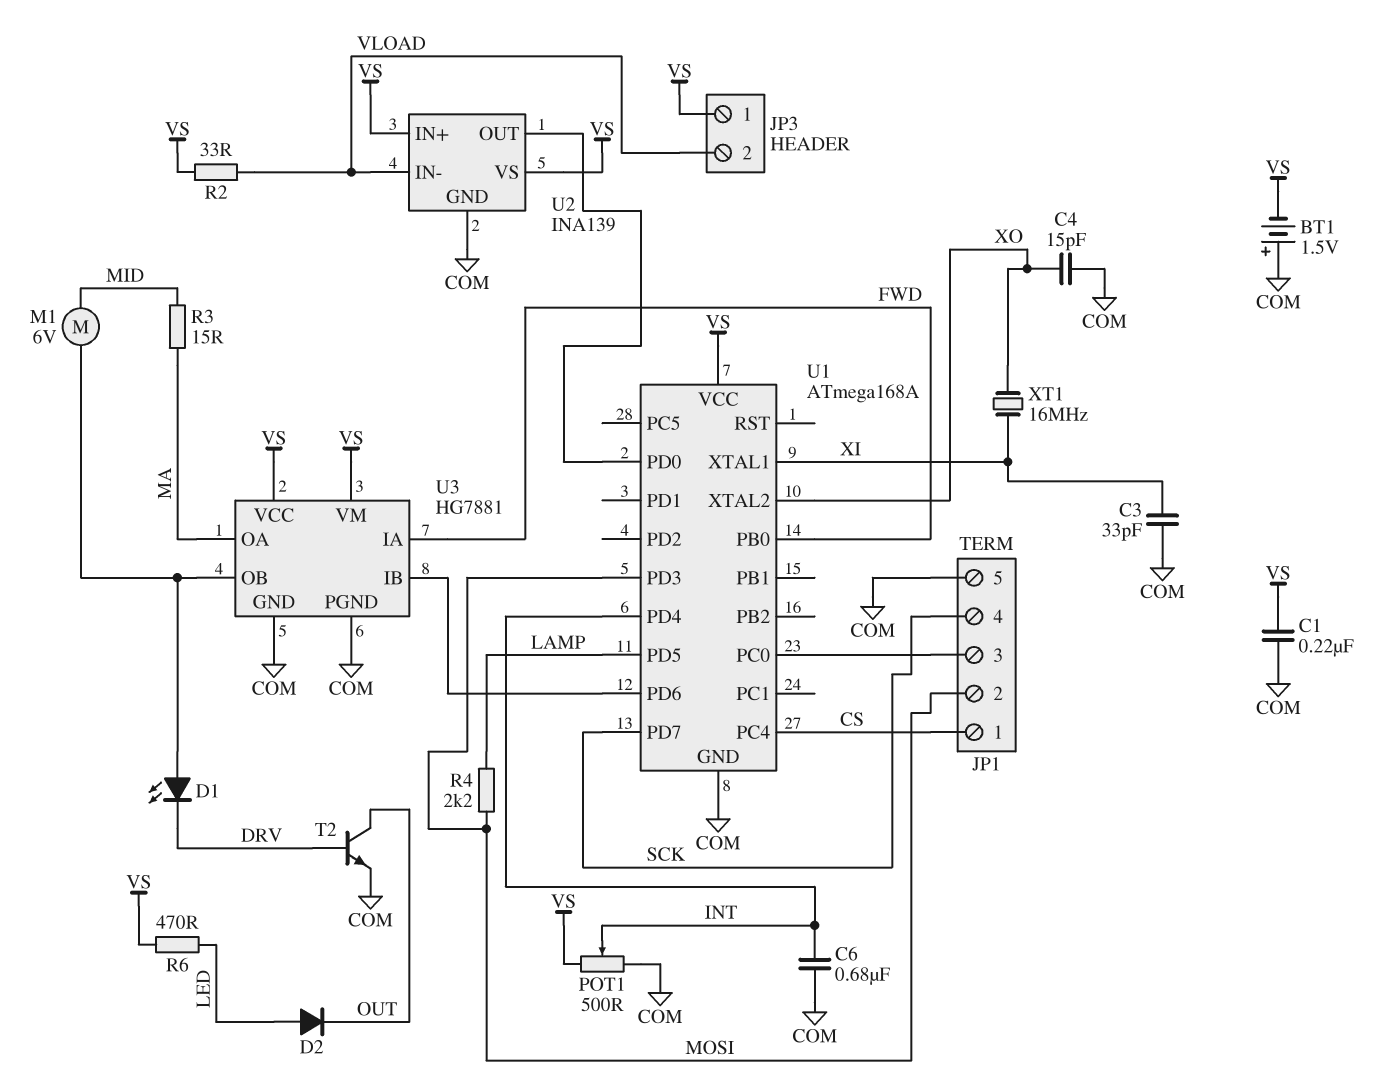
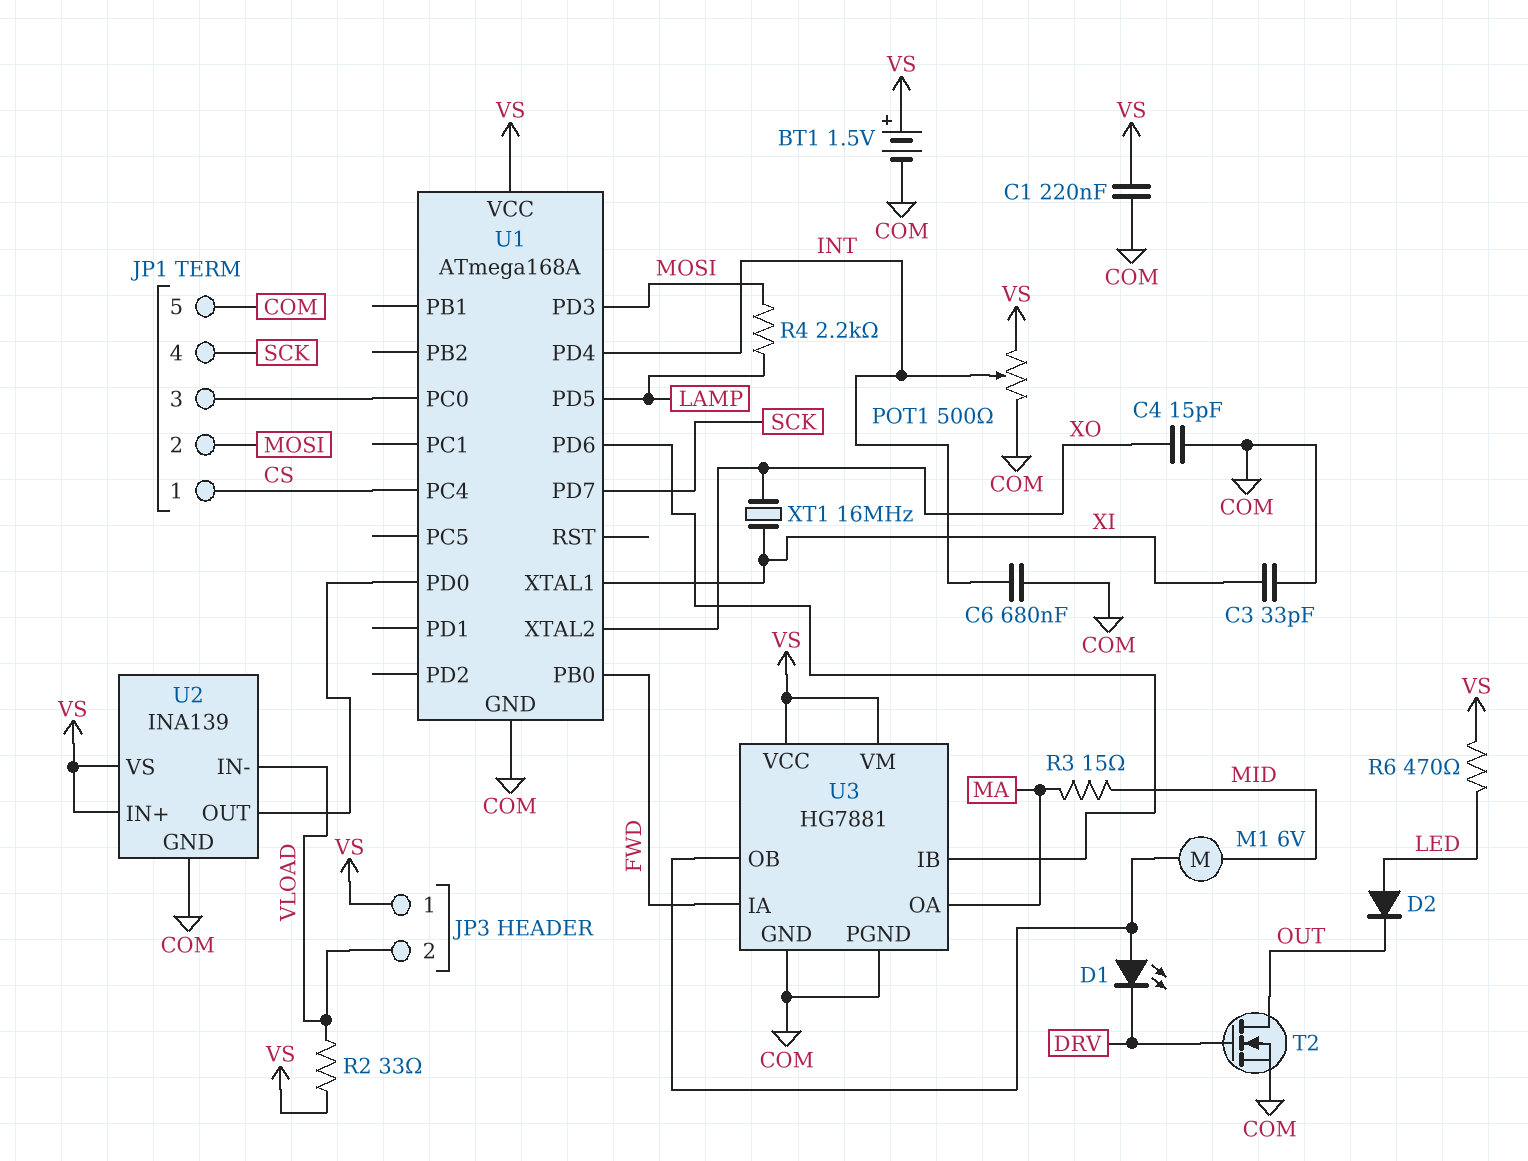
BT1: 1.5V (plus COM, minus VS) -> 1.5V (plus VS, minus COM)
T2: NPN (B DRV, C OUT, E COM) -> NMOS (G DRV, D OUT, S COM)

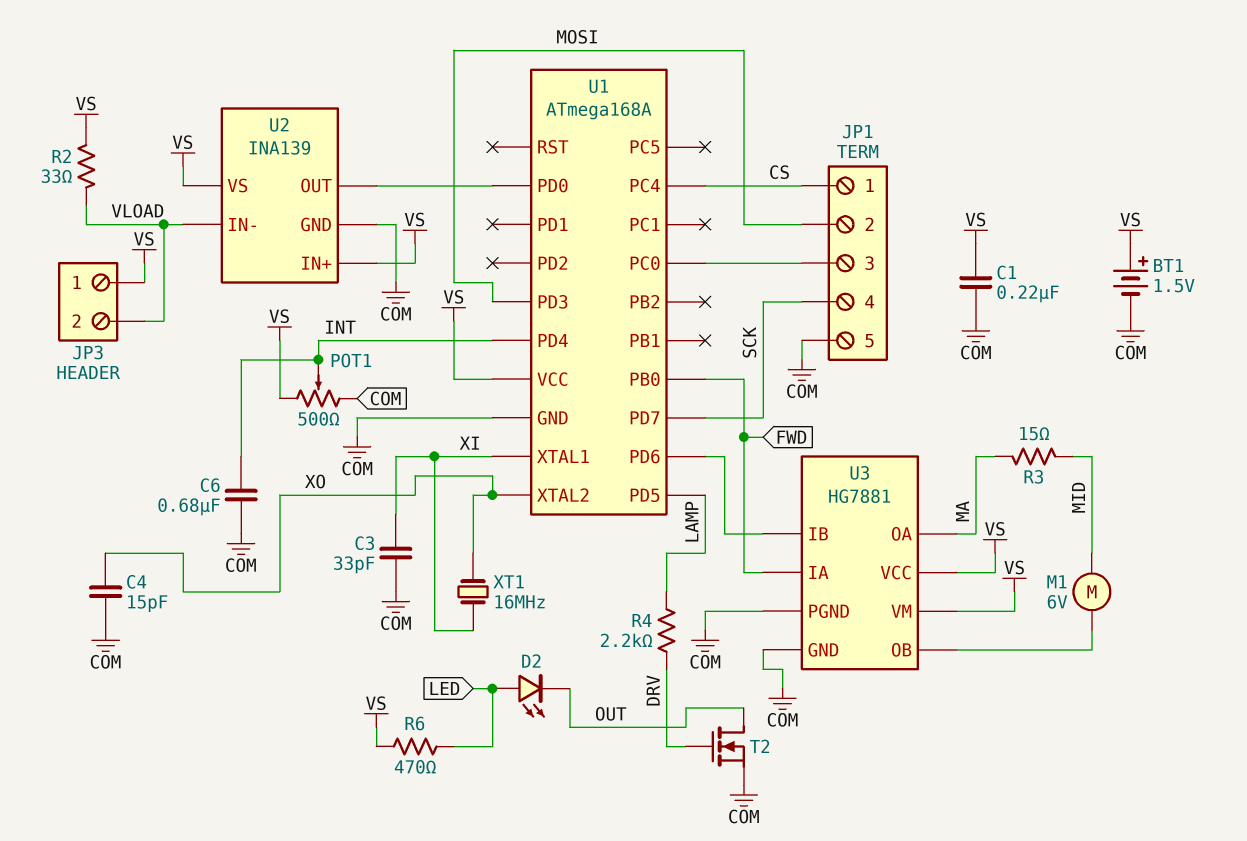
D1: LED (A U3/OB, K DRV) -> none
D2: diode (A LED, K OUT) -> LED (A LED, K OUT)
R4: 2.2k (LAMP, MOSI) -> 2.2k (DRV, LAMP)

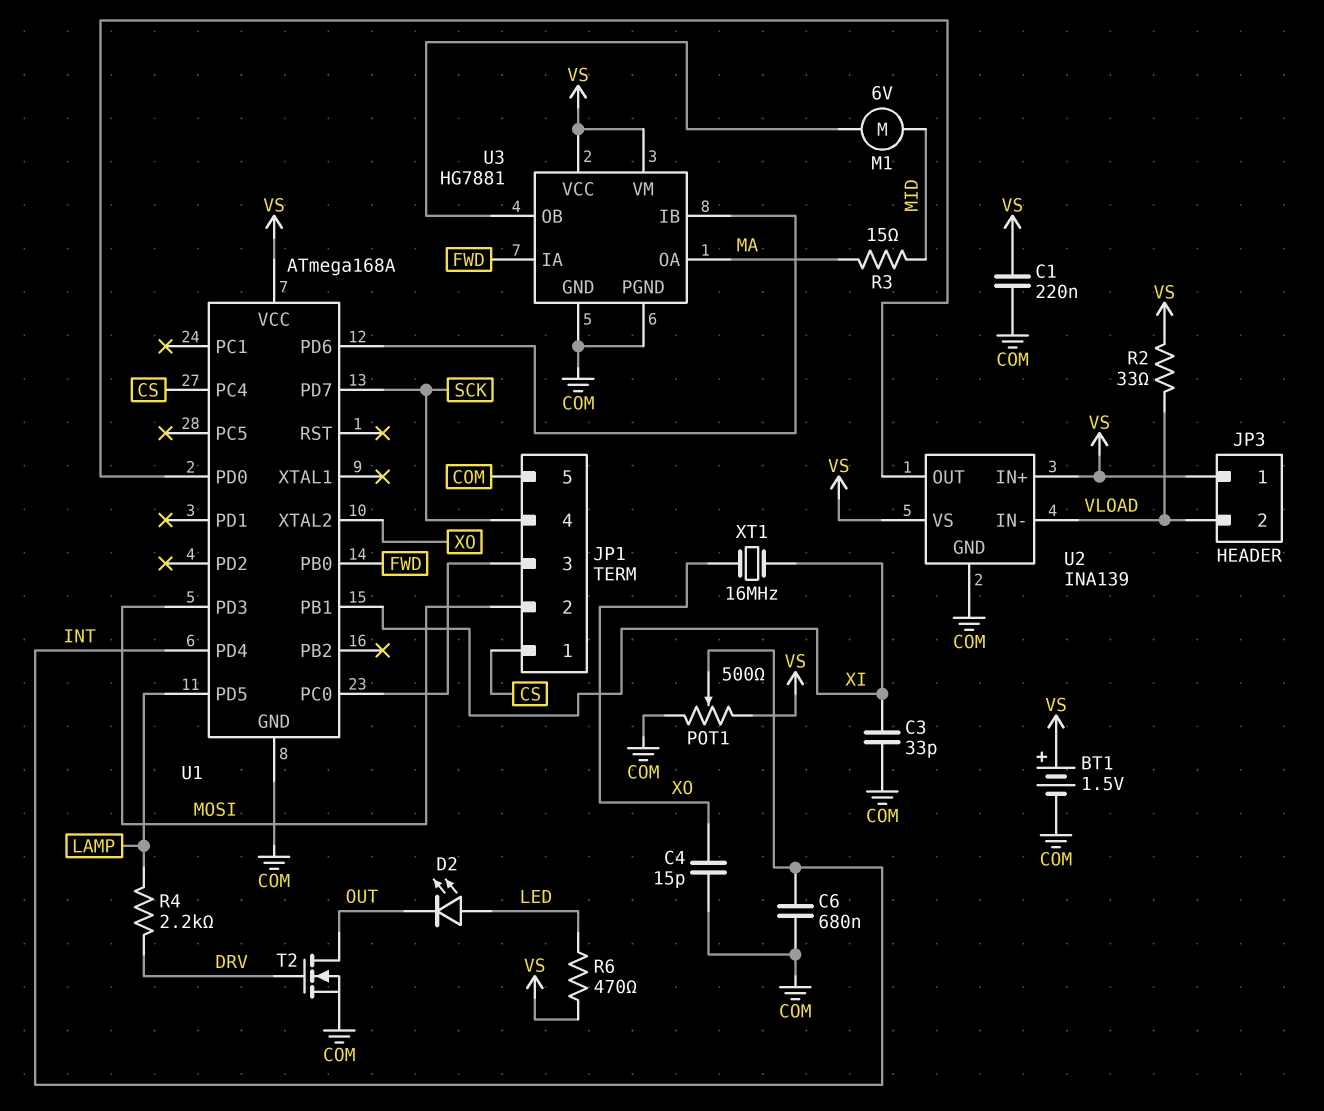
U1 pin PB1: none -> XI
U1 pin XTAL1: XI -> none

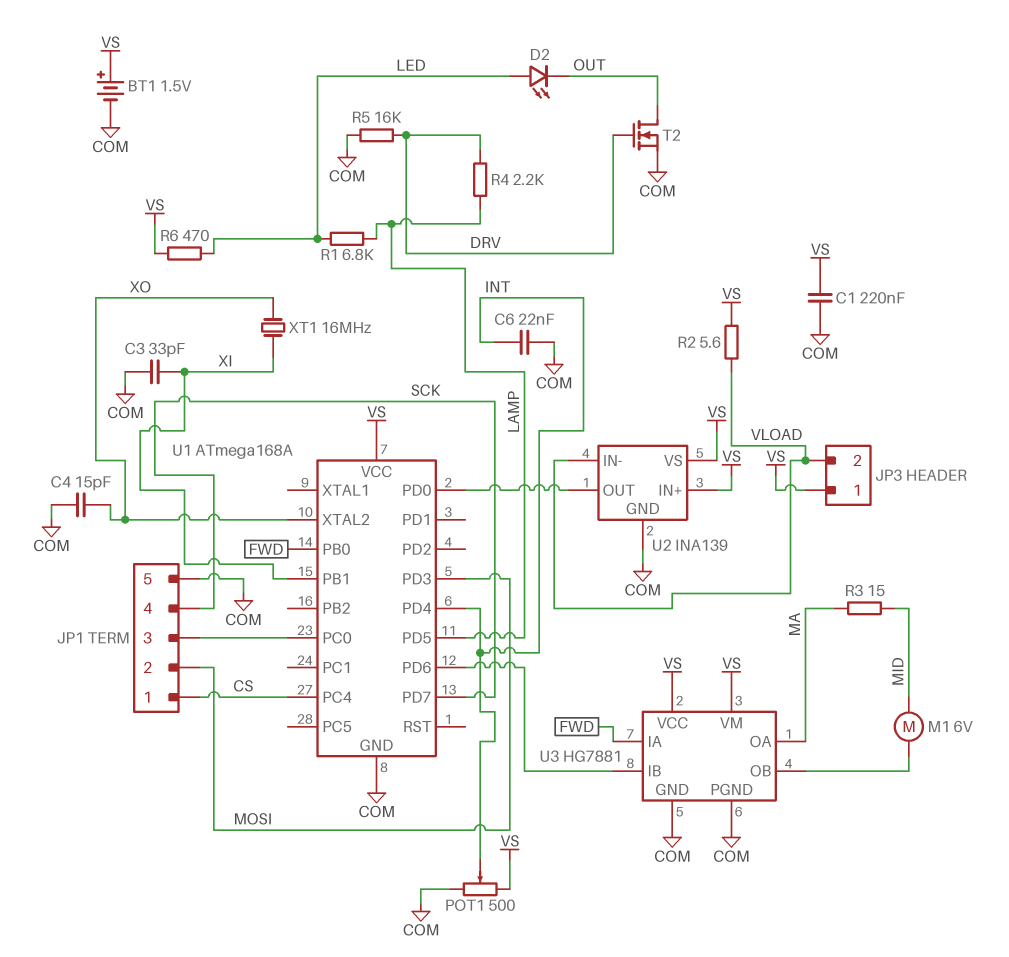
C6: 680nF (COM, INT) -> 22nF (COM, INT)
R1: none -> 6.8k (LAMP, LED)
R2: 33 (VLOAD, VS) -> 5.6 (VLOAD, VS)
R5: none -> 16k (COM, DRV)

